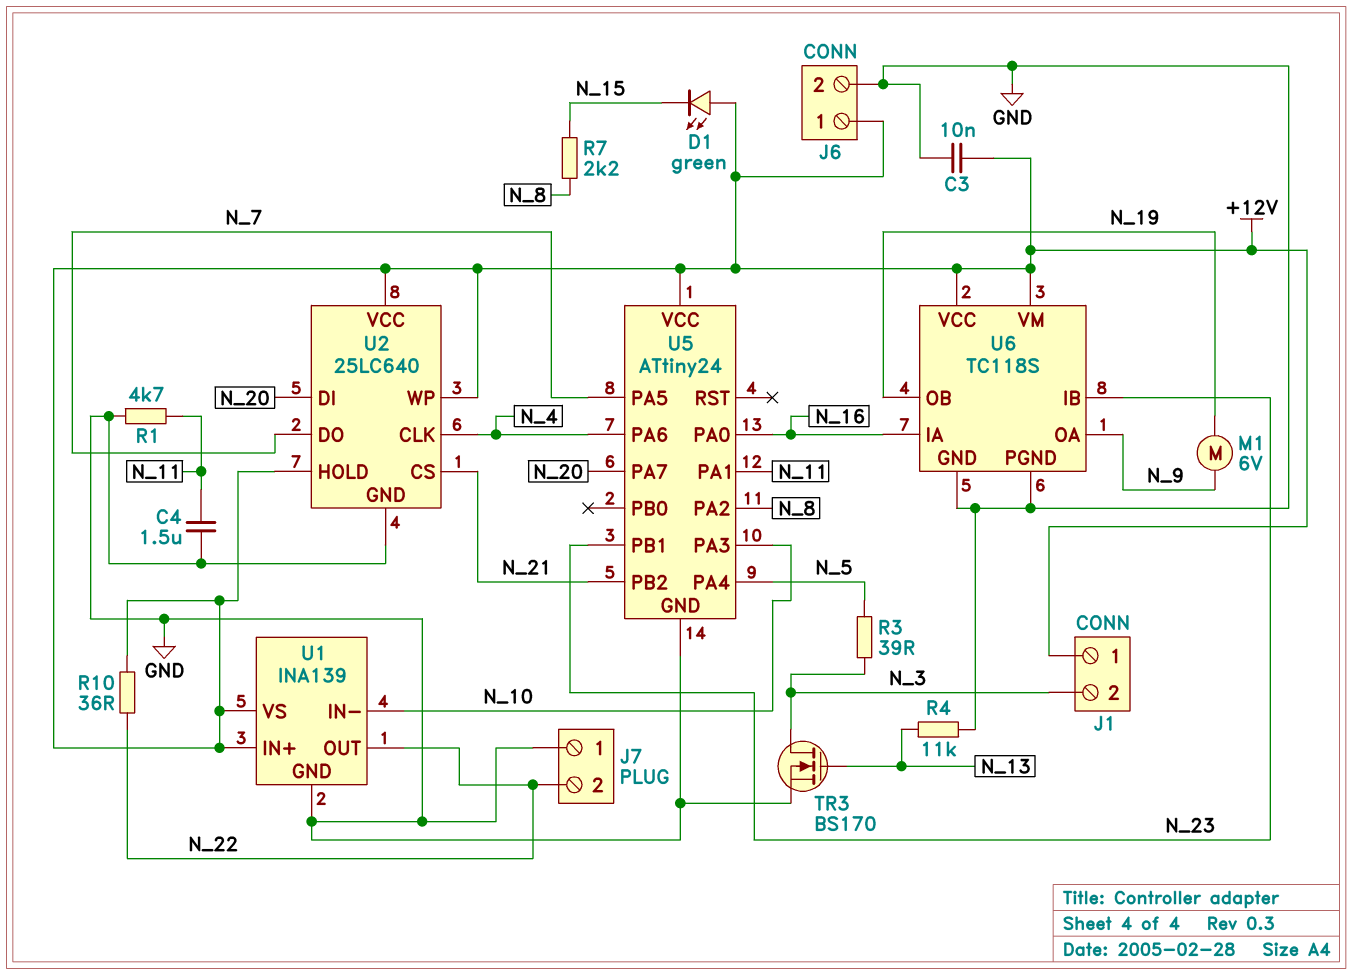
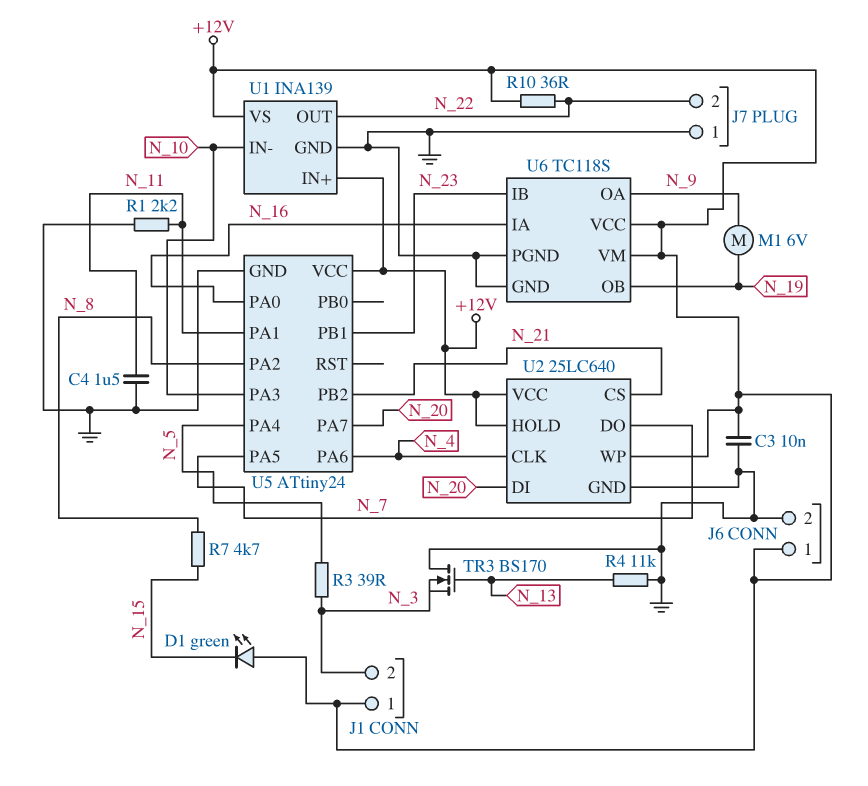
R1: 4.7k (GND, N_11) -> 2.2k (GND, N_11)
R7: 2.2k (N_8, N_15) -> 4.7k (N_8, N_15)
TR3: NMOS BS170 (G N_13, D N_3, S GND) -> NMOS BS170 (G N_13, D GND, S N_3)

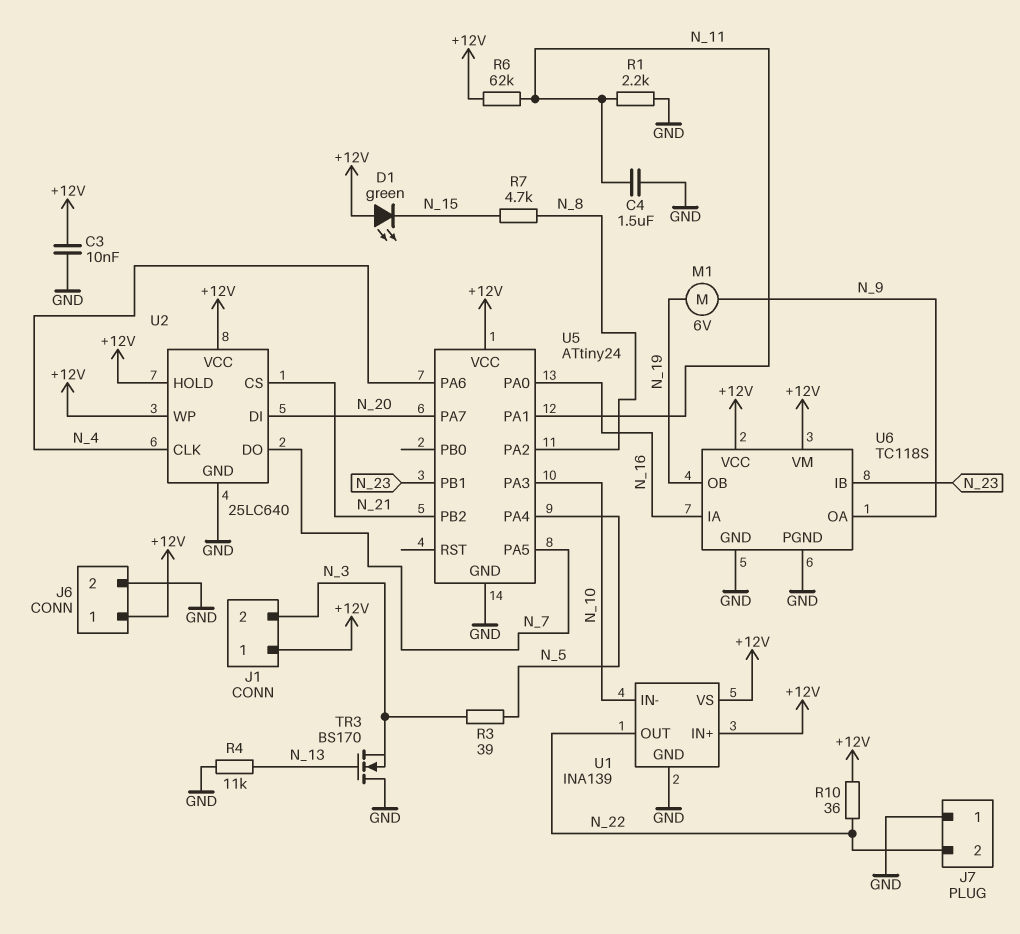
R6: none -> 62k (+12V, N_11)

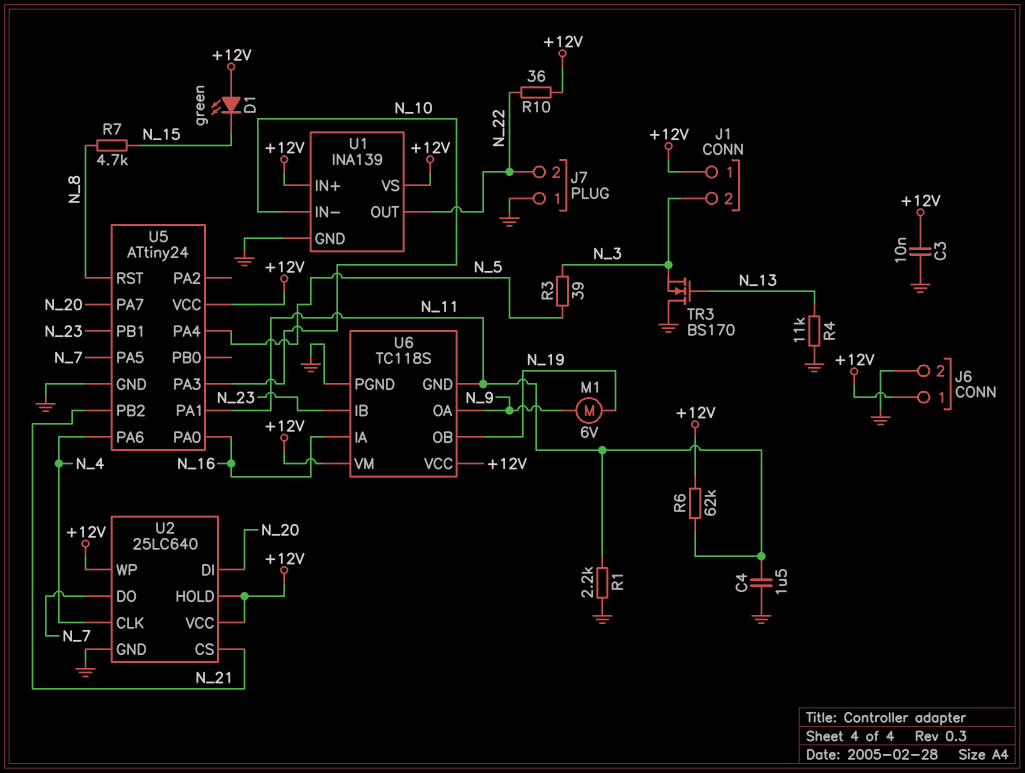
U5 pin PA2: N_8 -> none
U5 pin RST: none -> N_8
U6 pin GND: GND -> N_11

